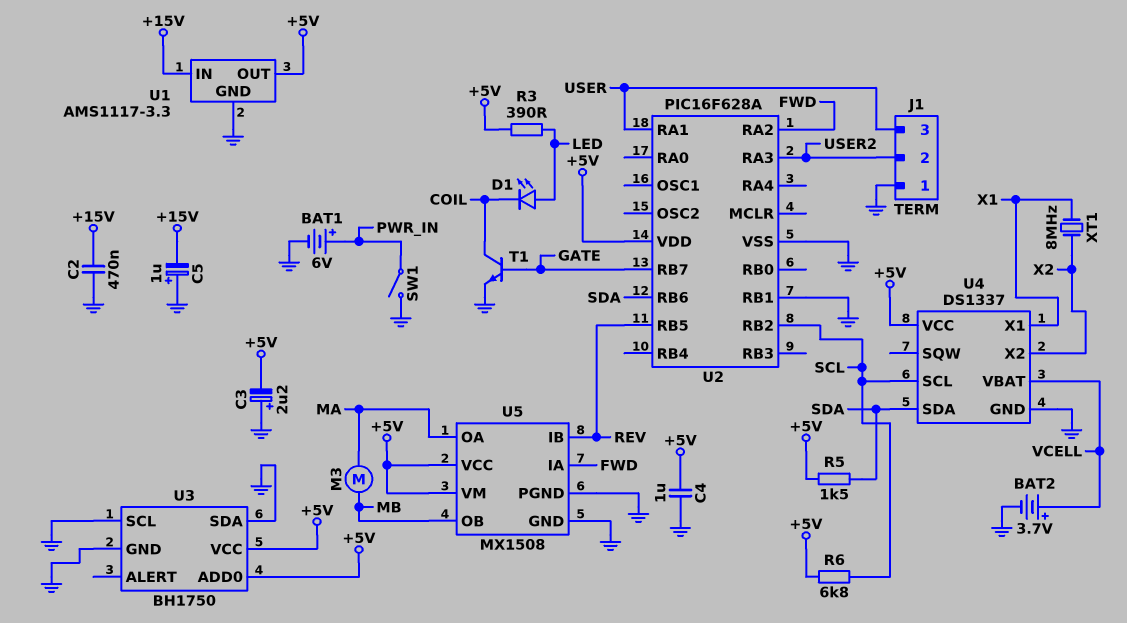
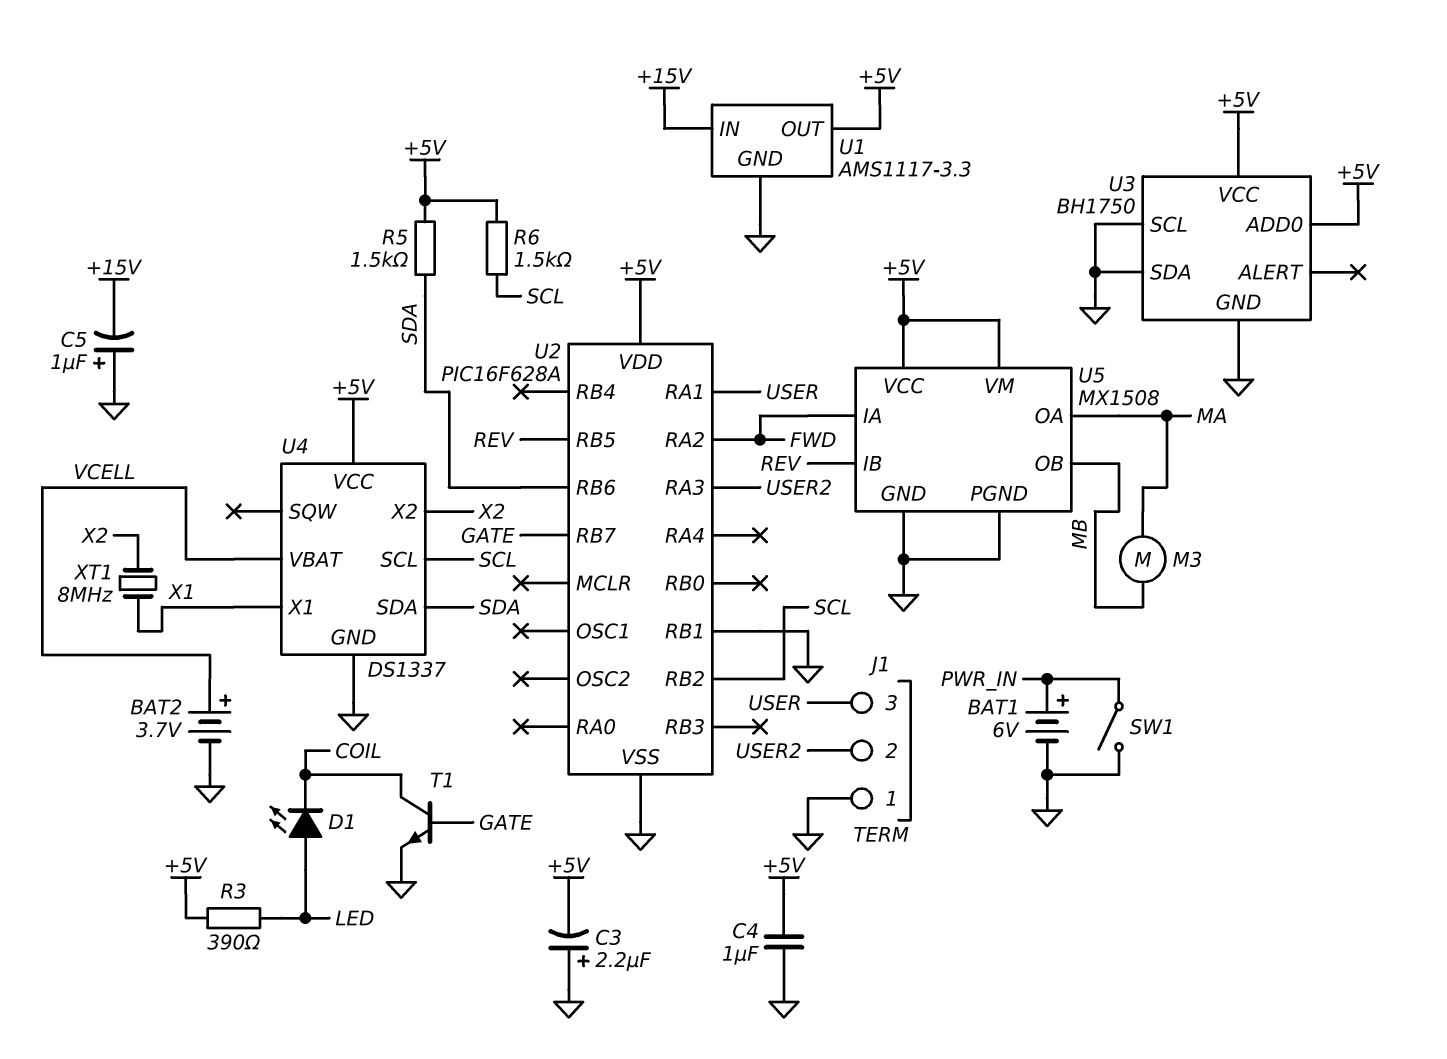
C2: 470nF (+15V, GND) -> none
R6: 6.8k (+5V, SCL) -> 1.5k (+5V, SCL)

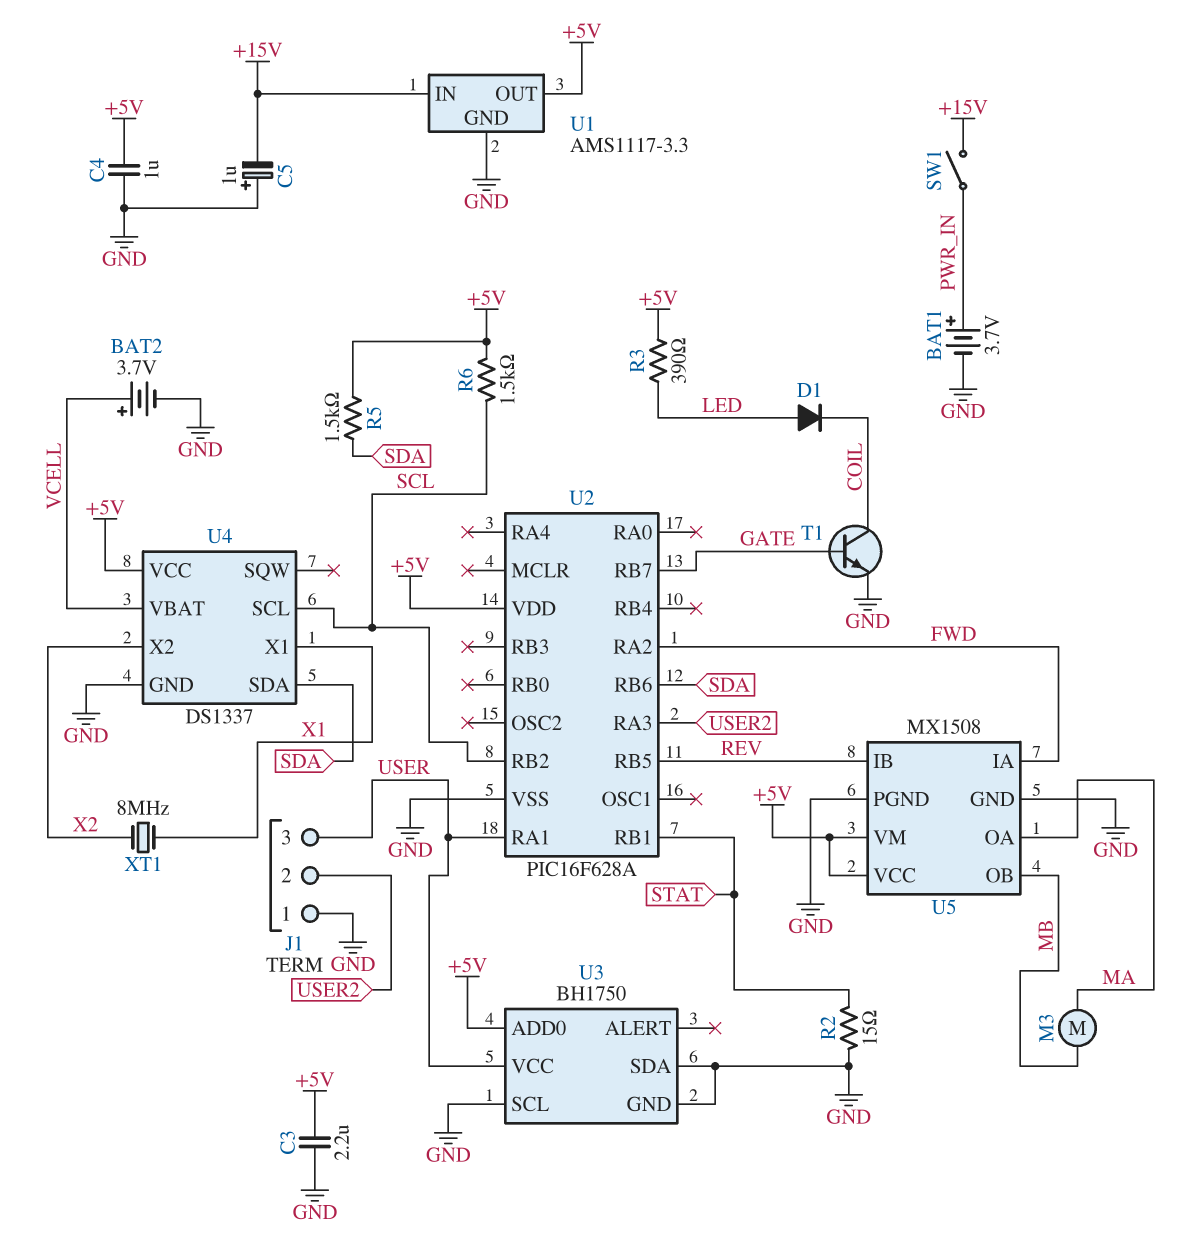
BAT1: 6V (plus PWR_IN, minus GND) -> 3.7V (plus PWR_IN, minus GND)
C3: 2.2uF (plus GND, minus +5V) -> 2.2uF (+5V, GND)
D1: LED (A LED, K COIL) -> diode (A LED, K COIL)
R2: none -> 15 (GND, STAT)
SW1: switch (GND, PWR_IN) -> switch (+15V, PWR_IN)
U2 pin RB1: GND -> STAT
U3 pin VCC: +5V -> USER

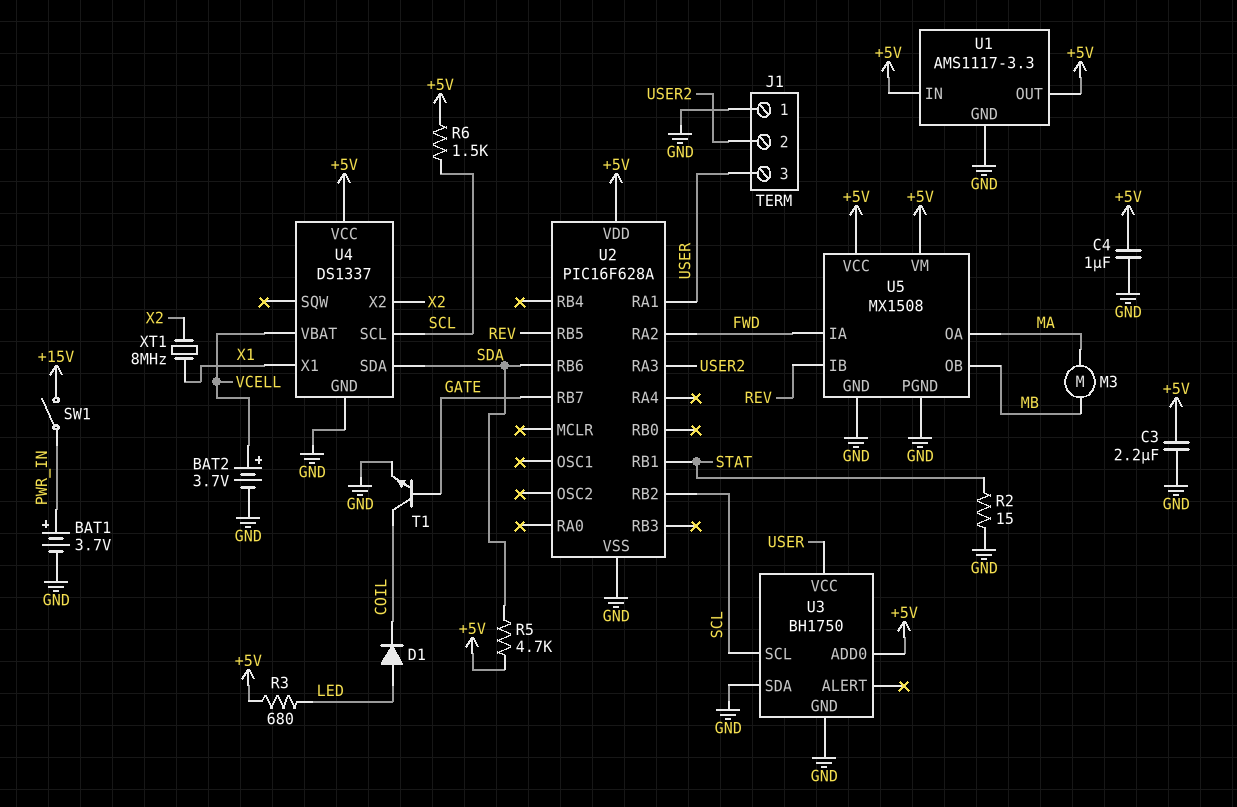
C5: 1uF (plus GND, minus +15V) -> none
R3: 390 (+5V, LED) -> 680 (+5V, LED)
R5: 1.5k (+5V, SDA) -> 4.7k (+5V, SDA)
U1 pin IN: +15V -> +5V
U3 pin SCL: GND -> SCL

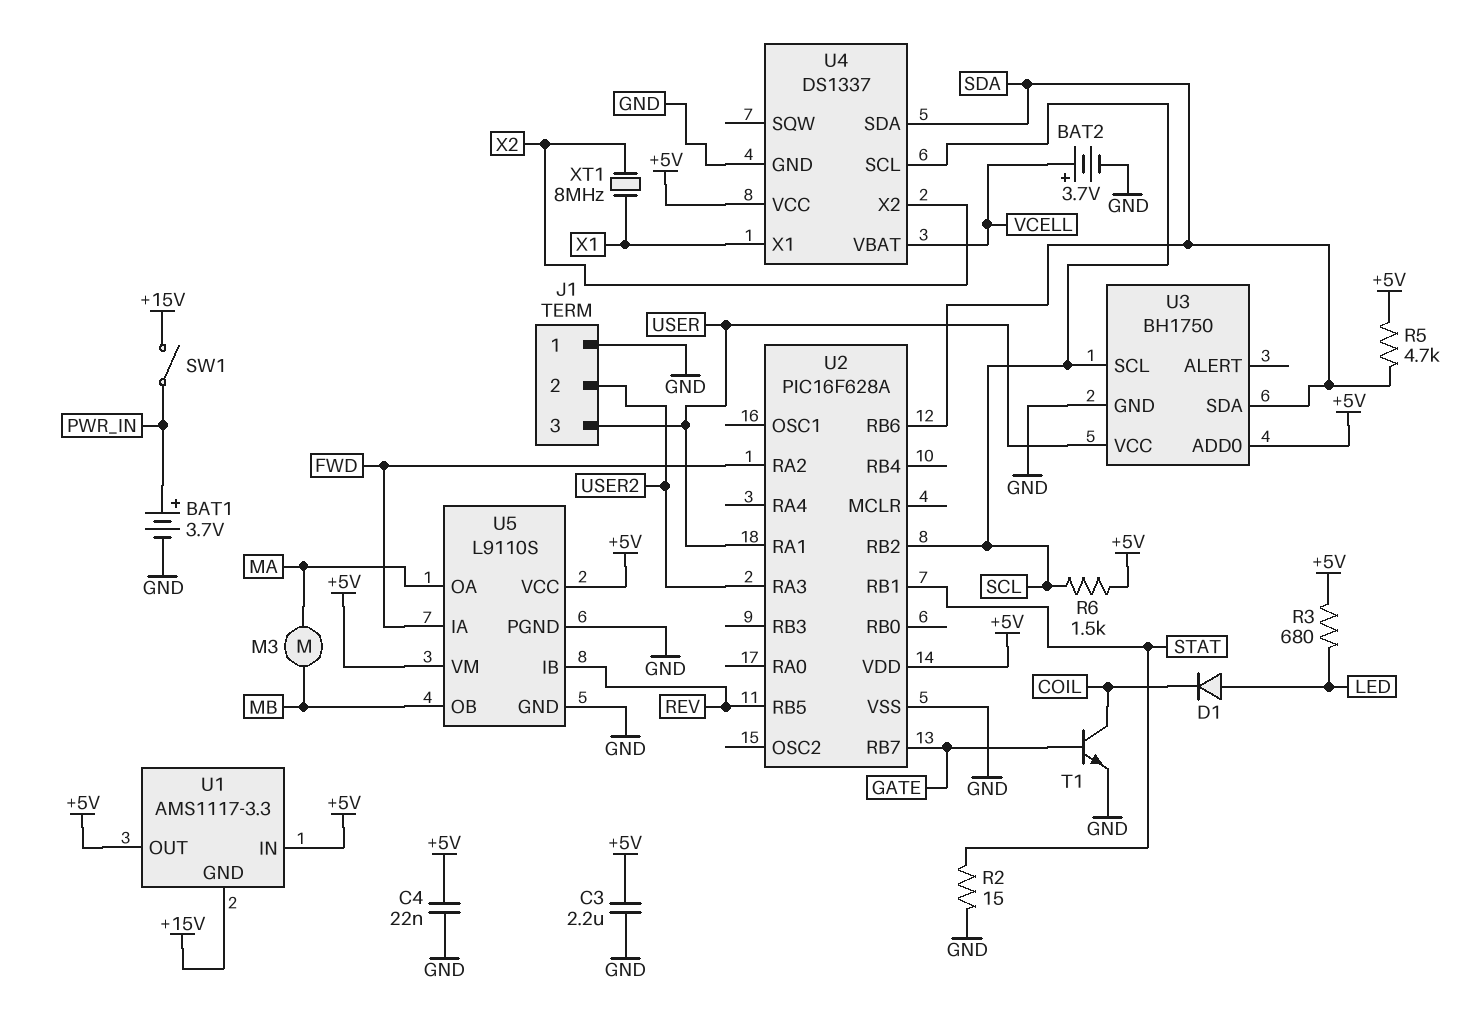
C4: 1uF (+5V, GND) -> 22nF (+5V, GND)
U1 pin GND: GND -> +15V
U3 pin SDA: GND -> SDA
U5: MX1508 -> L9110S

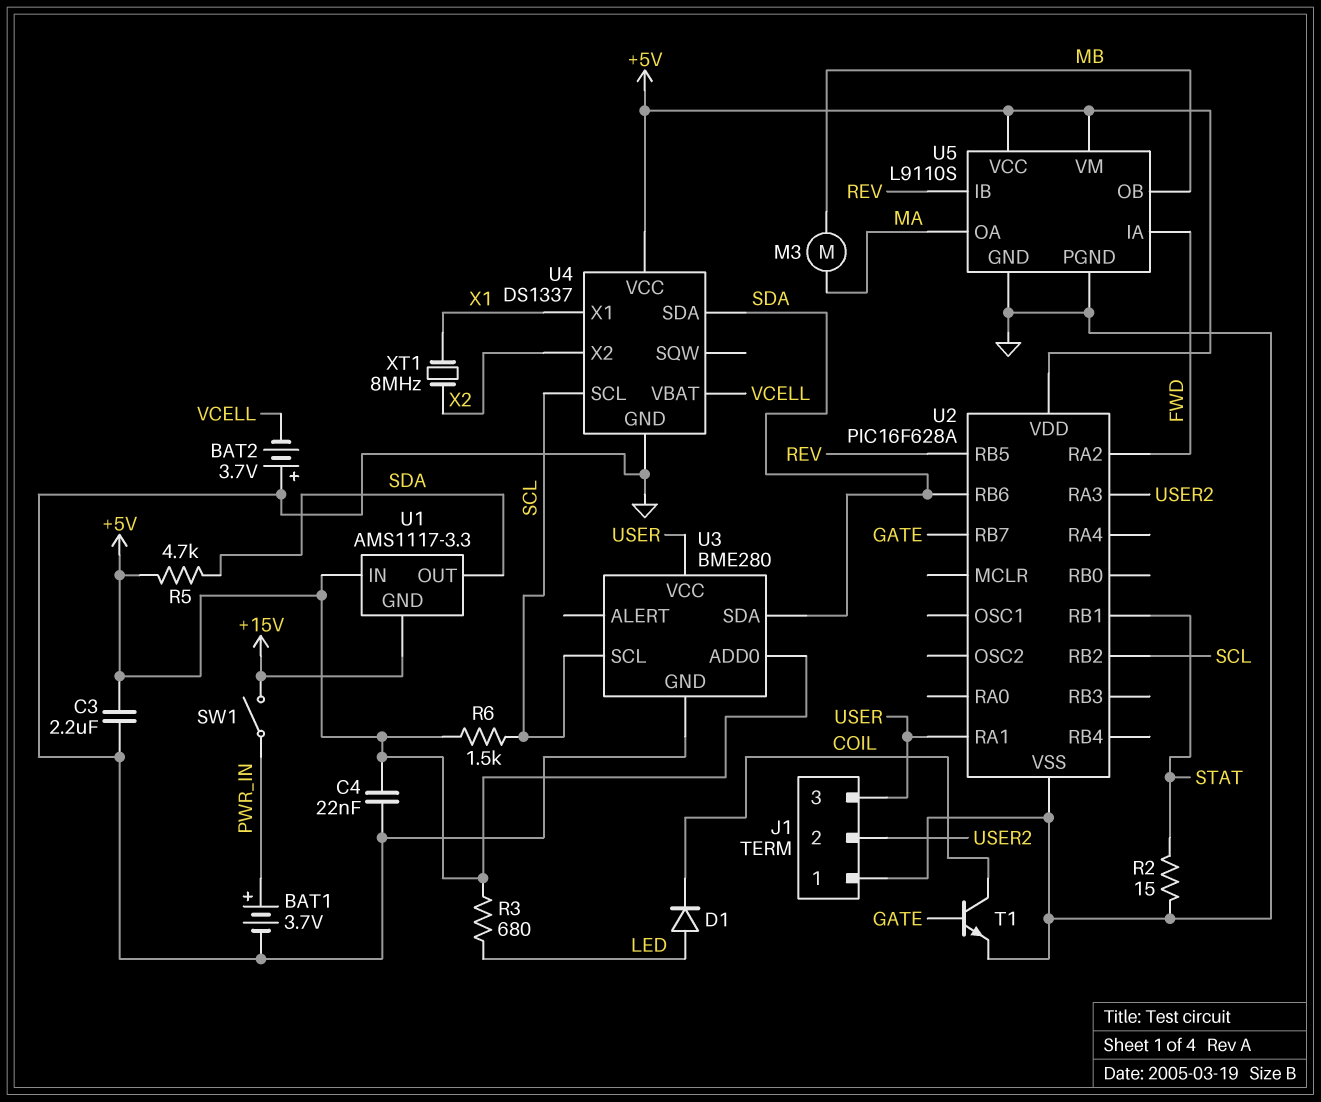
BAT2: 3.7V (plus VCELL, minus GND) -> 3.7V (plus GND, minus VCELL)
U1 pin OUT: +5V -> SDA
U3: BH1750 -> BME280

